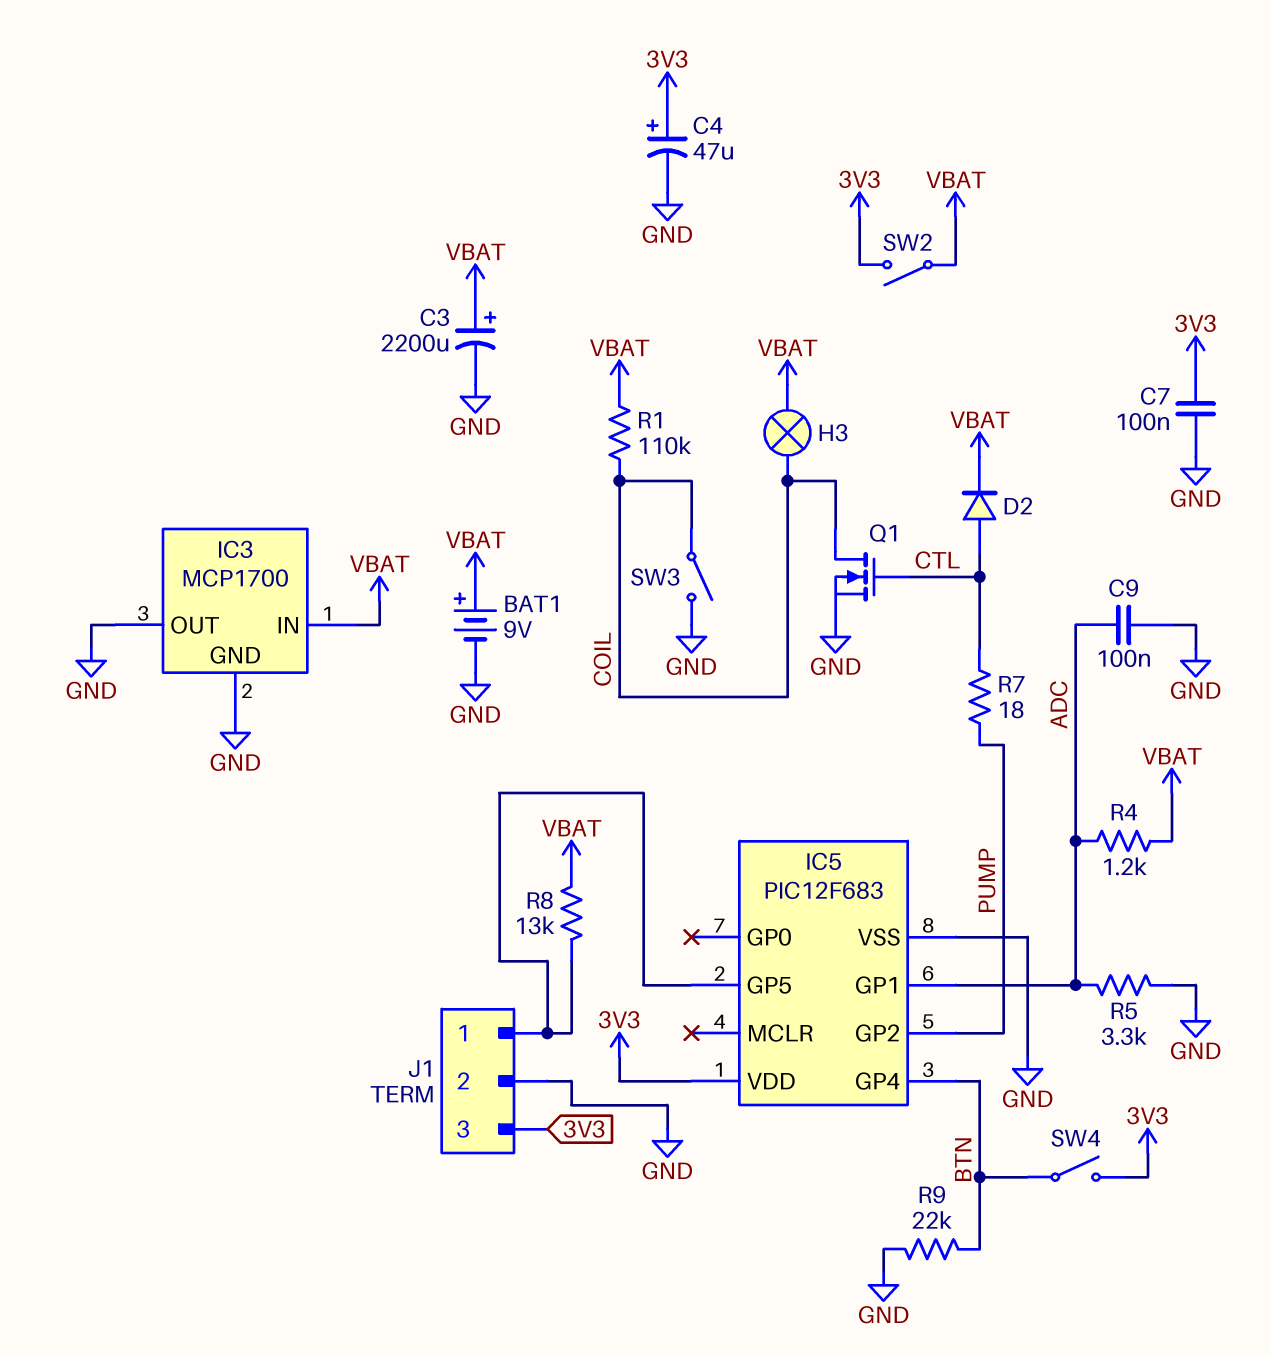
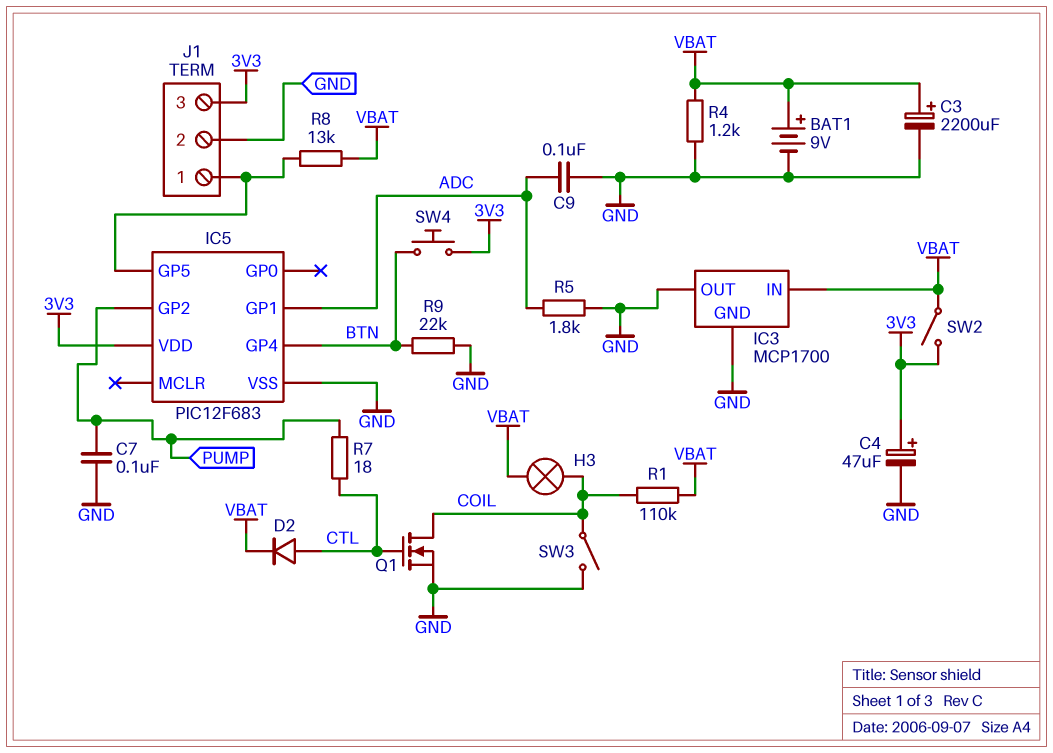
C7: 100nF (3V3, GND) -> 100nF (GND, PUMP)
R4: 1.2k (ADC, VBAT) -> 1.2k (GND, VBAT)
R5: 3.3k (ADC, GND) -> 1.8k (ADC, GND)
SW4: switch (3V3, BTN) -> button (3V3, BTN)

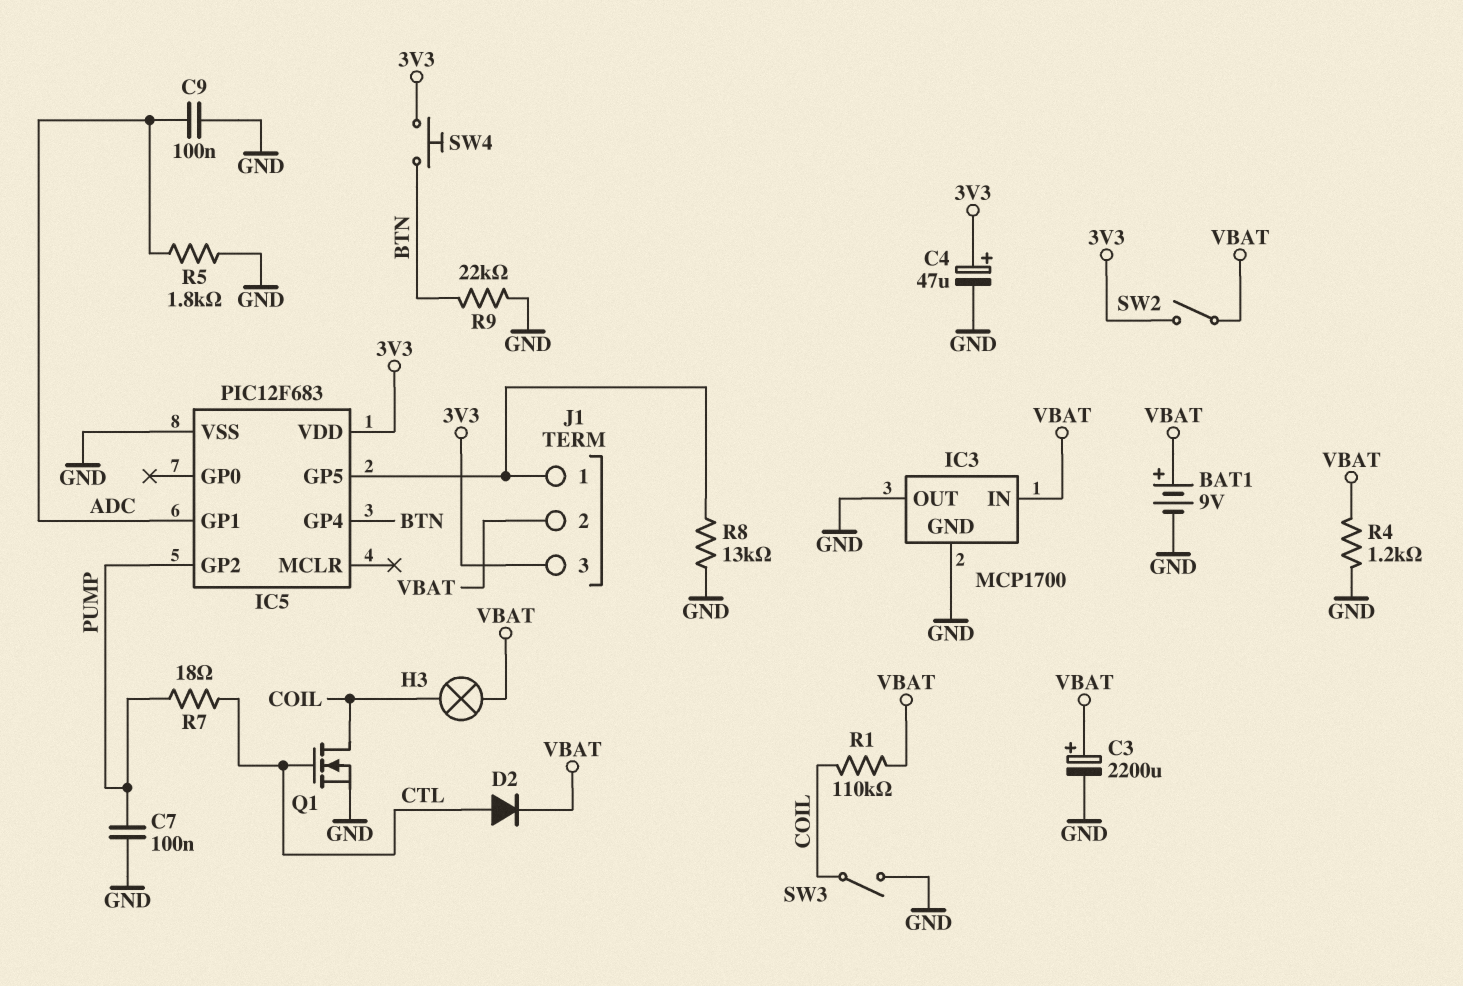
J1 pin 2: GND -> VBAT
R8: 13k (IC5/GP5, VBAT) -> 13k (GND, IC5/GP5)

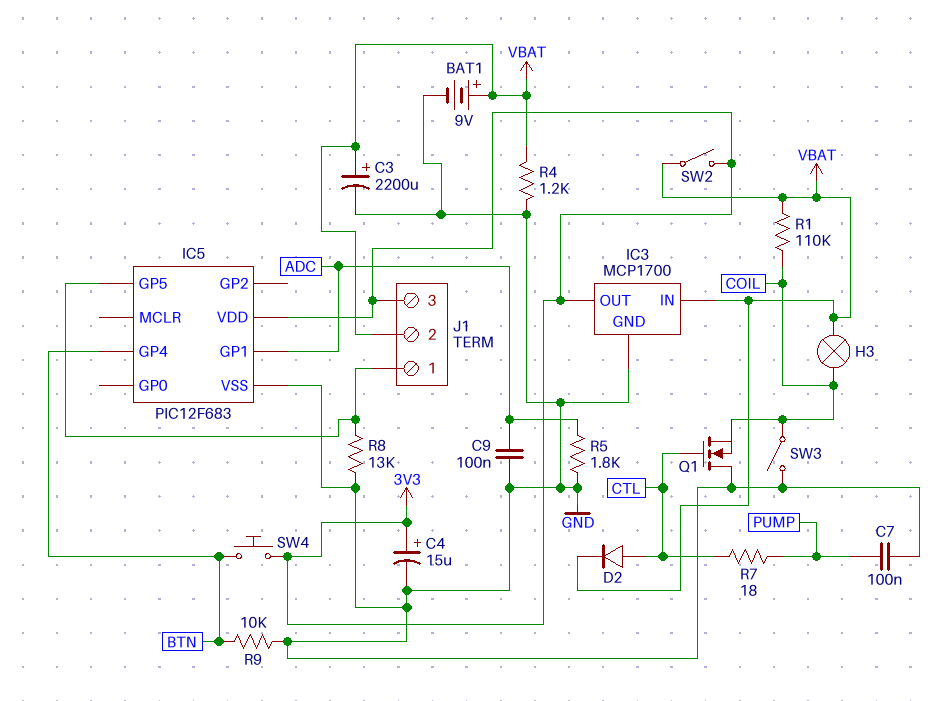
C4: 47uF (plus 3V3, minus GND) -> 15uF (plus 3V3, minus GND)
IC3 pin OUT: GND -> 3V3
IC5 pin GP2: PUMP -> none
Q1: NMOS (G CTL, D COIL, S GND) -> NMOS (G CTL, D GND, S COIL)
R9: 22k (BTN, GND) -> 10k (BTN, GND)

